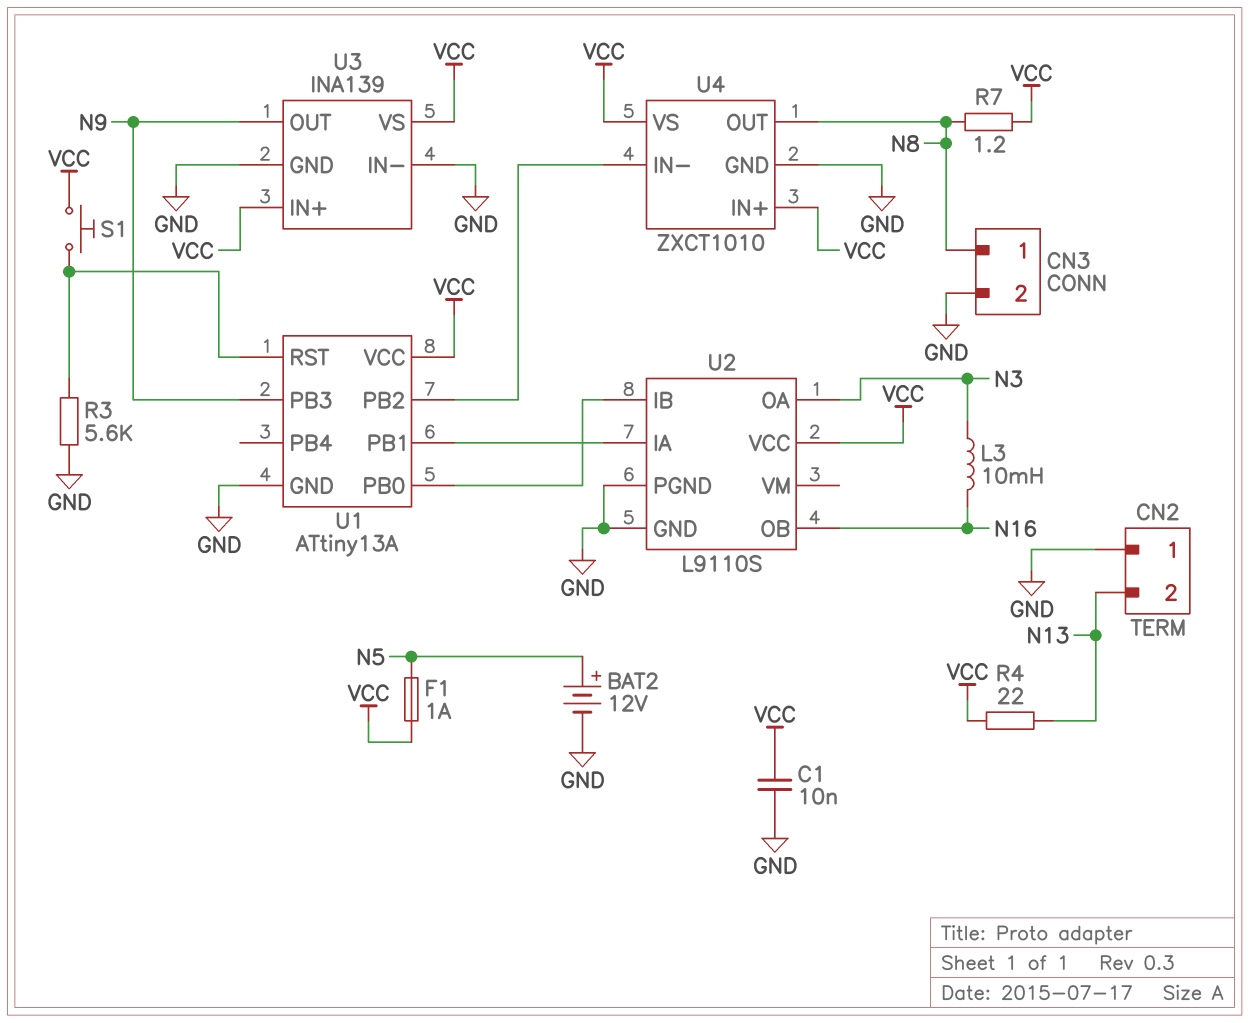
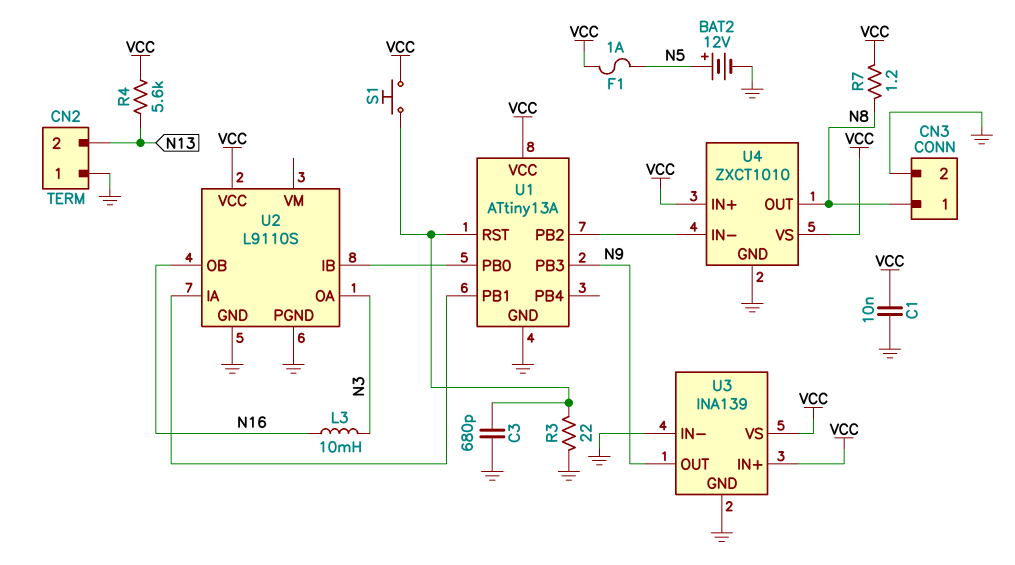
C3: none -> 680pF (GND, U1/RST)
R3: 5.6k (GND, U1/RST) -> 22 (GND, U1/RST)
R4: 22 (N13, VCC) -> 5.6k (N13, VCC)

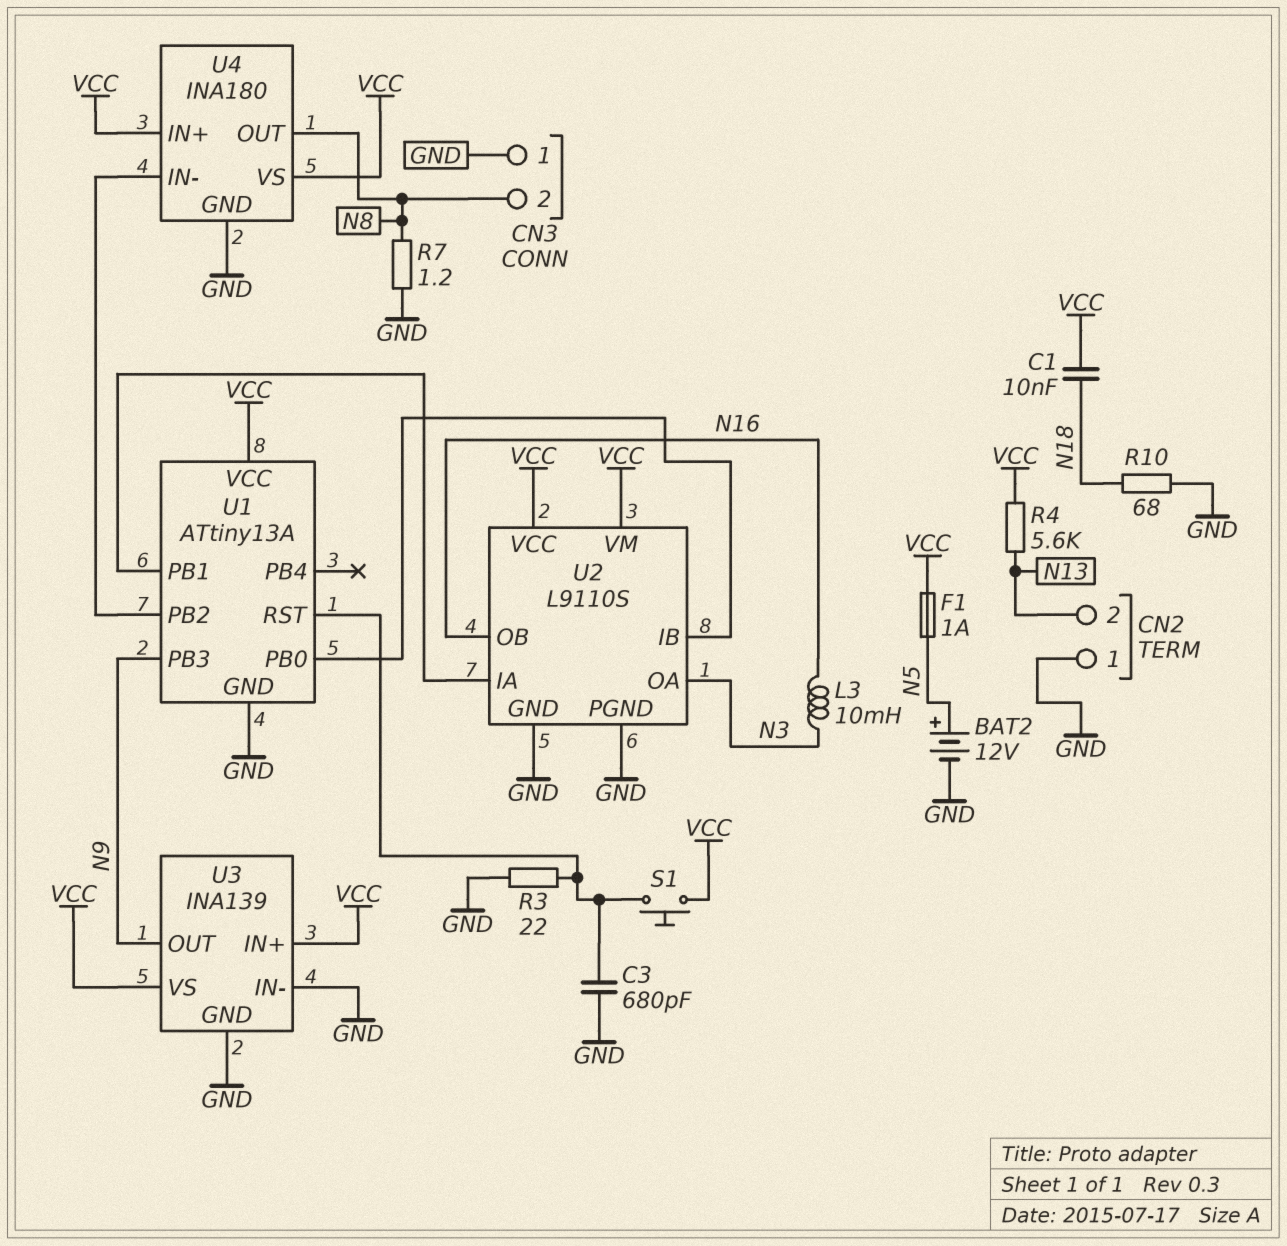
C1: 10nF (GND, VCC) -> 10nF (N18, VCC)
CN3 pin 1: N8 -> GND
CN3 pin 2: GND -> N8
R7: 1.2 (N8, VCC) -> 1.2 (GND, N8)
R10: none -> 68 (GND, N18)
U2 pin VM: none -> VCC
U4: ZXCT1010 -> INA180

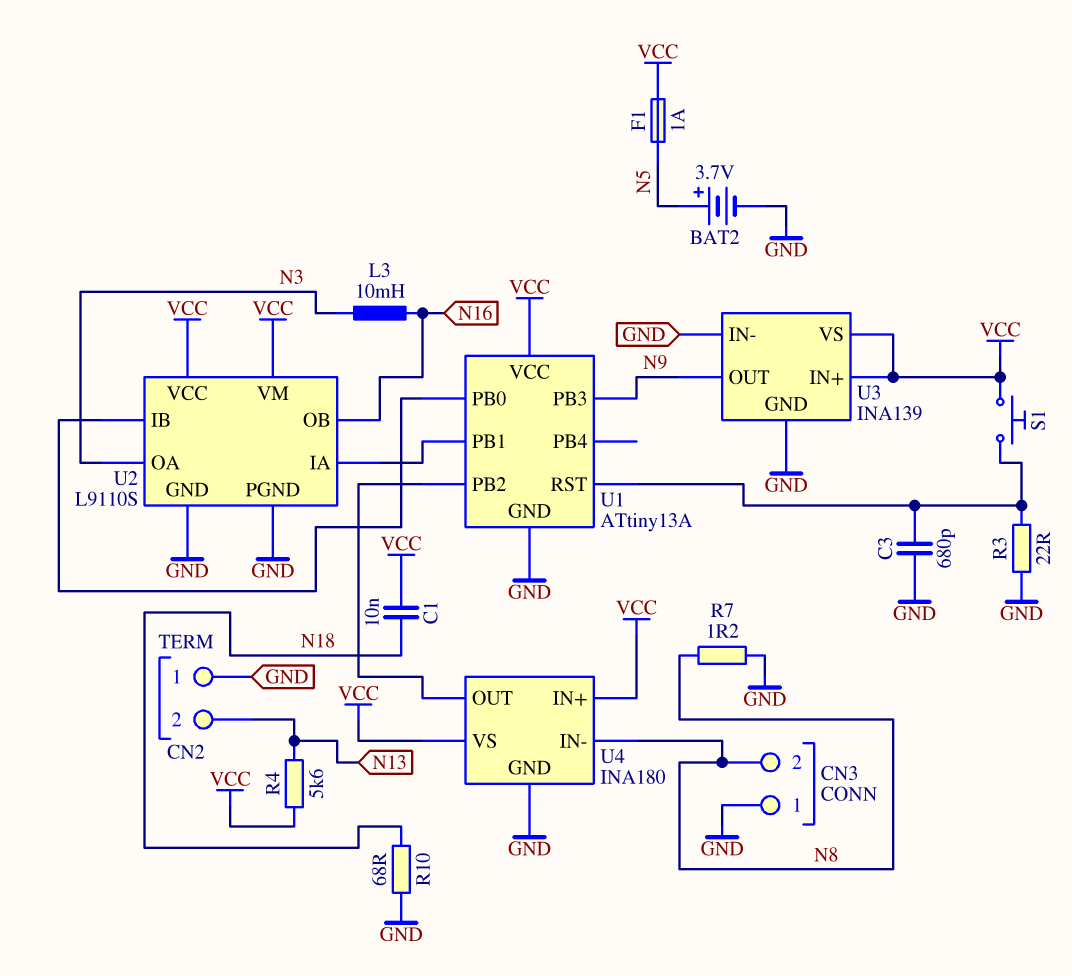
BAT2: 12V (plus N5, minus GND) -> 3.7V (plus N5, minus GND)
U4 pin IN-: U1/PB2 -> N8
U4 pin OUT: N8 -> U1/PB2

